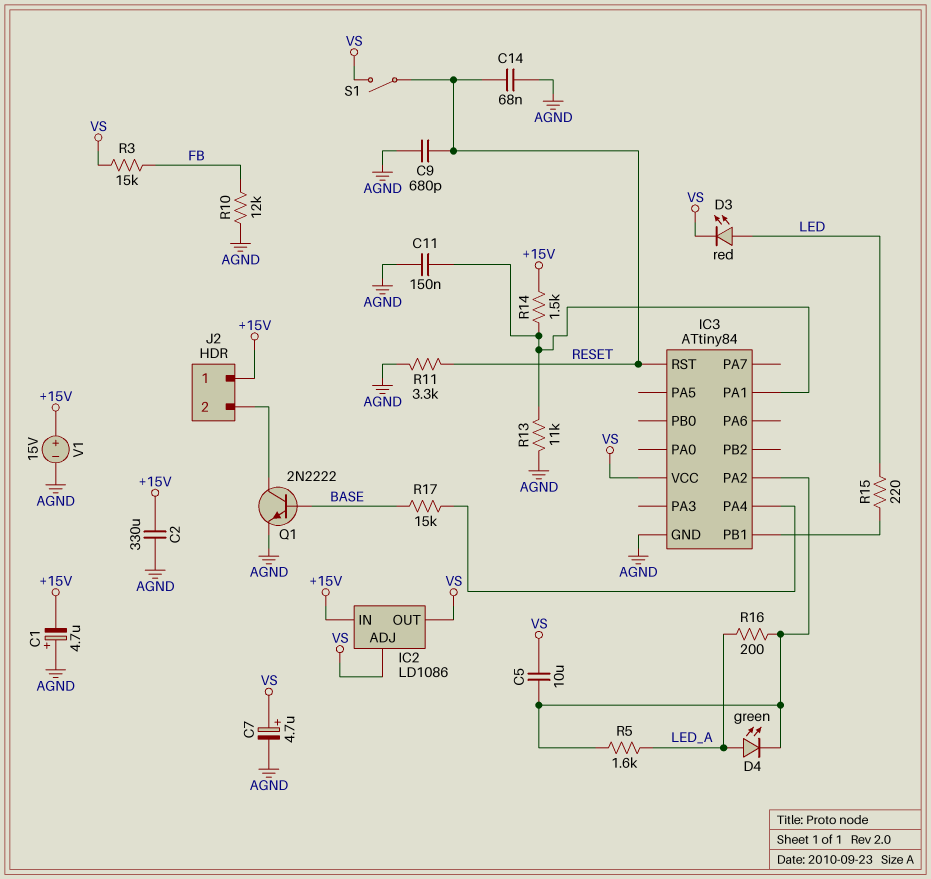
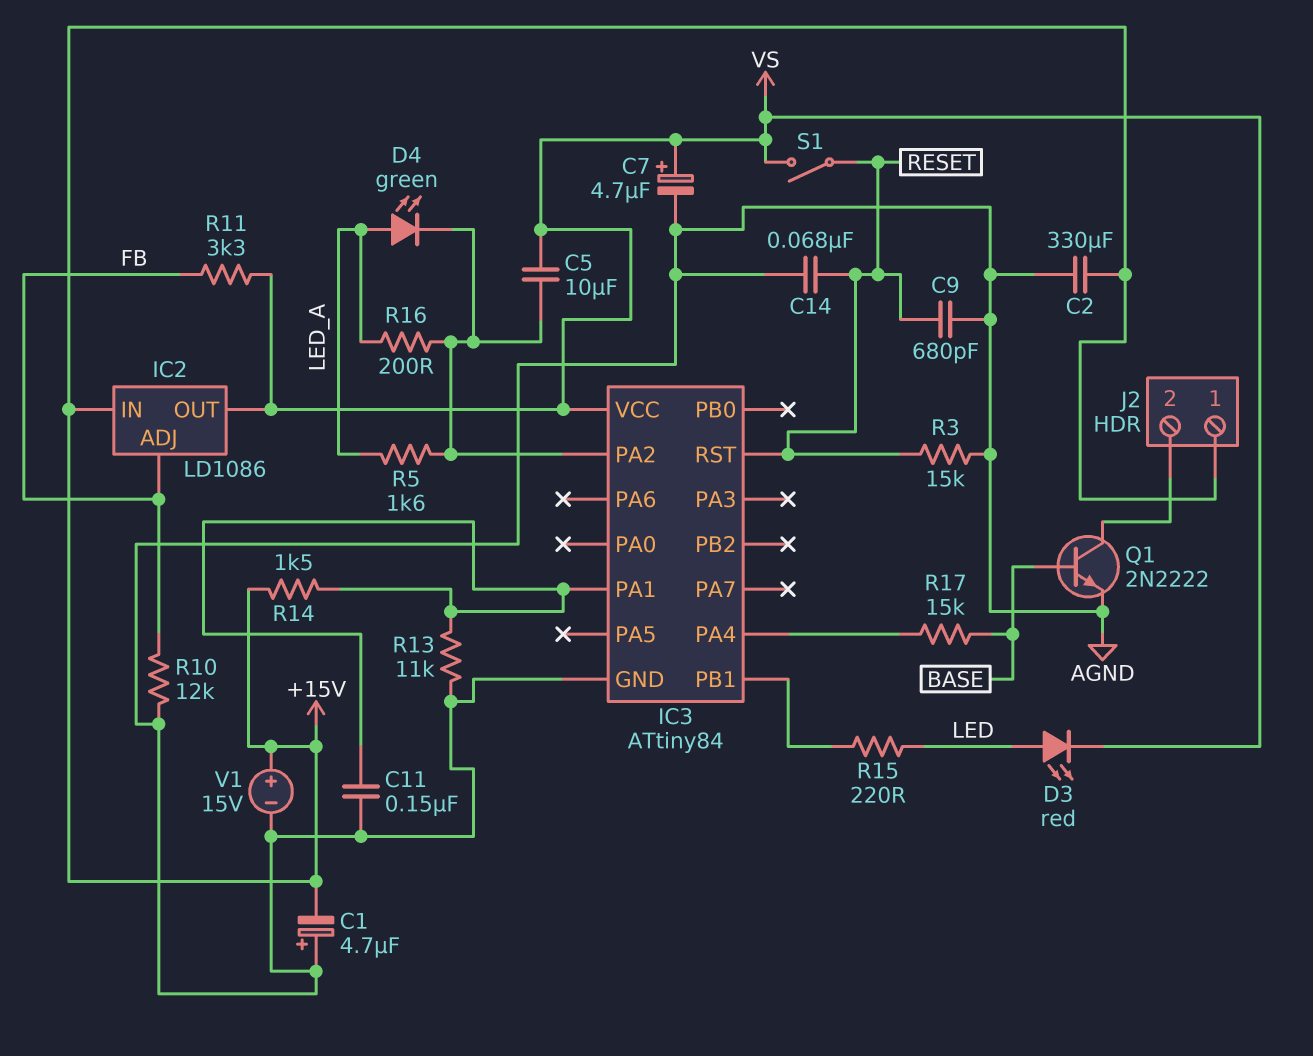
IC2 pin ADJ: VS -> FB
R3: 15k (FB, VS) -> 15k (AGND, RESET)
R11: 3.3k (AGND, RESET) -> 3.3k (FB, VS)

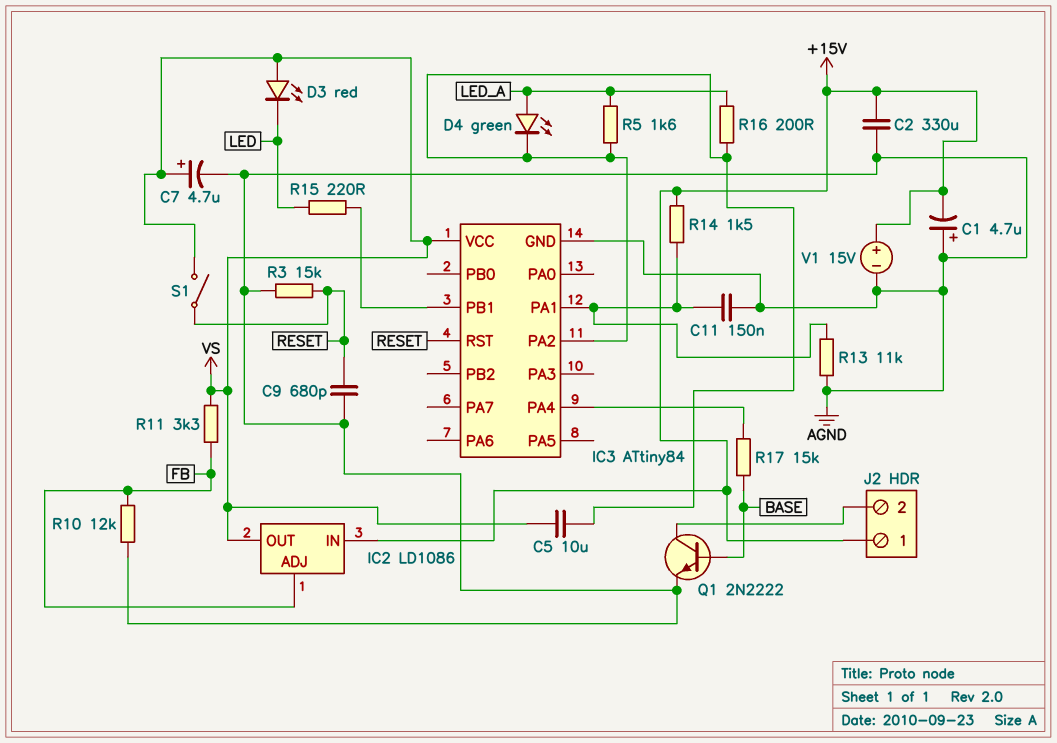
C14: 68nF (AGND, RESET) -> none
D3: LED red (A LED, K VS) -> LED red (A VS, K LED)

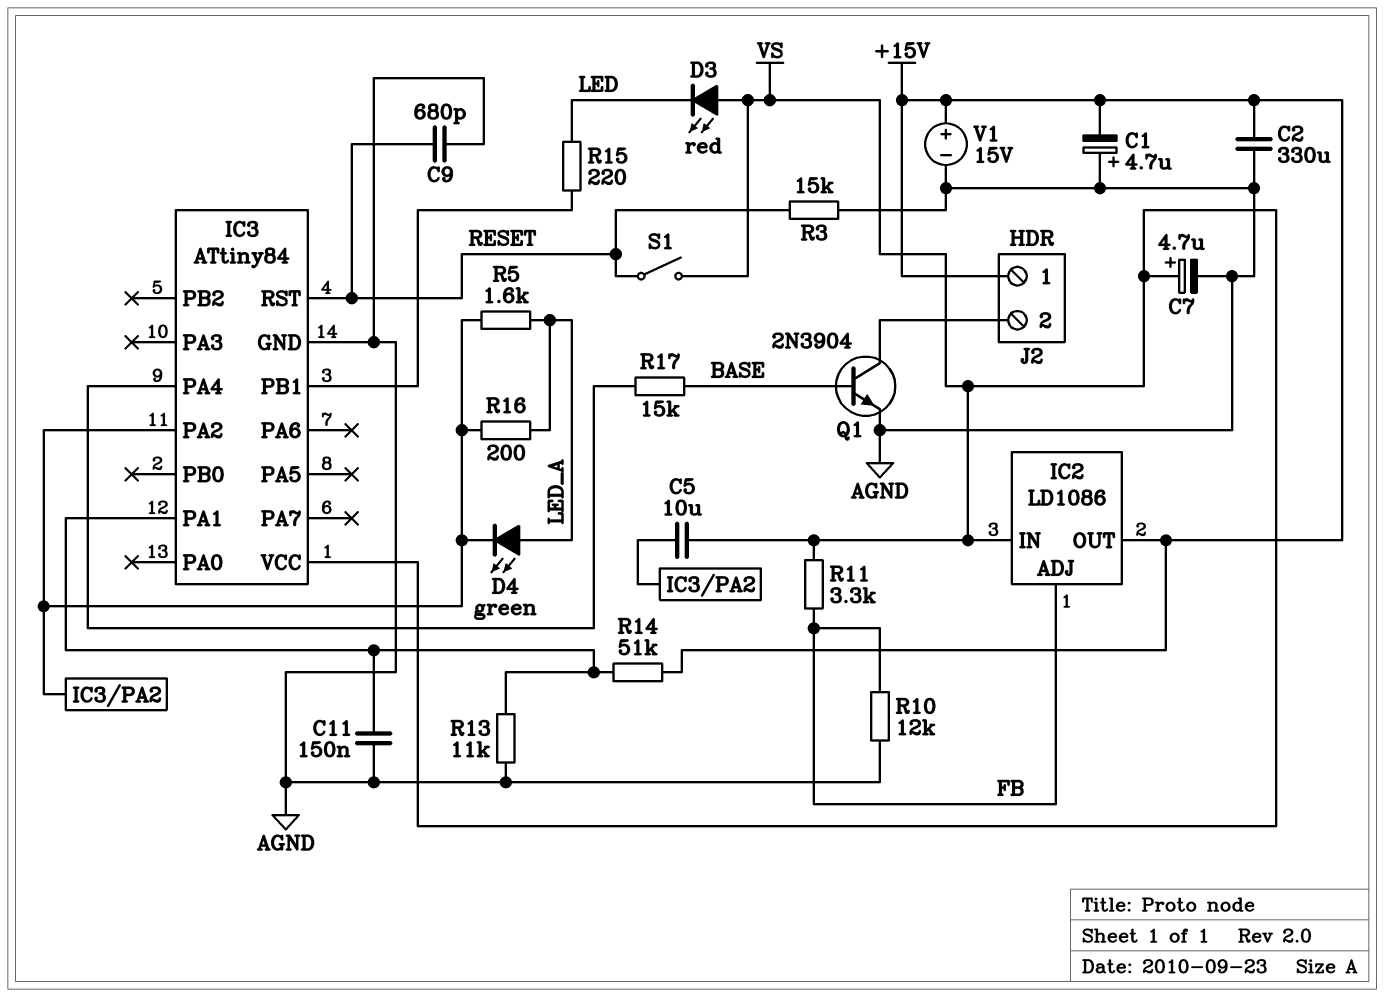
IC2 pin IN: +15V -> VS
IC2 pin OUT: VS -> +15V
Q1: NPN 2N2222 (B BASE, C J2/2, E AGND) -> NPN 2N3904 (B BASE, C J2/2, E AGND)
R14: 1.5k (+15V, IC3/PA1) -> 51k (+15V, IC3/PA1)

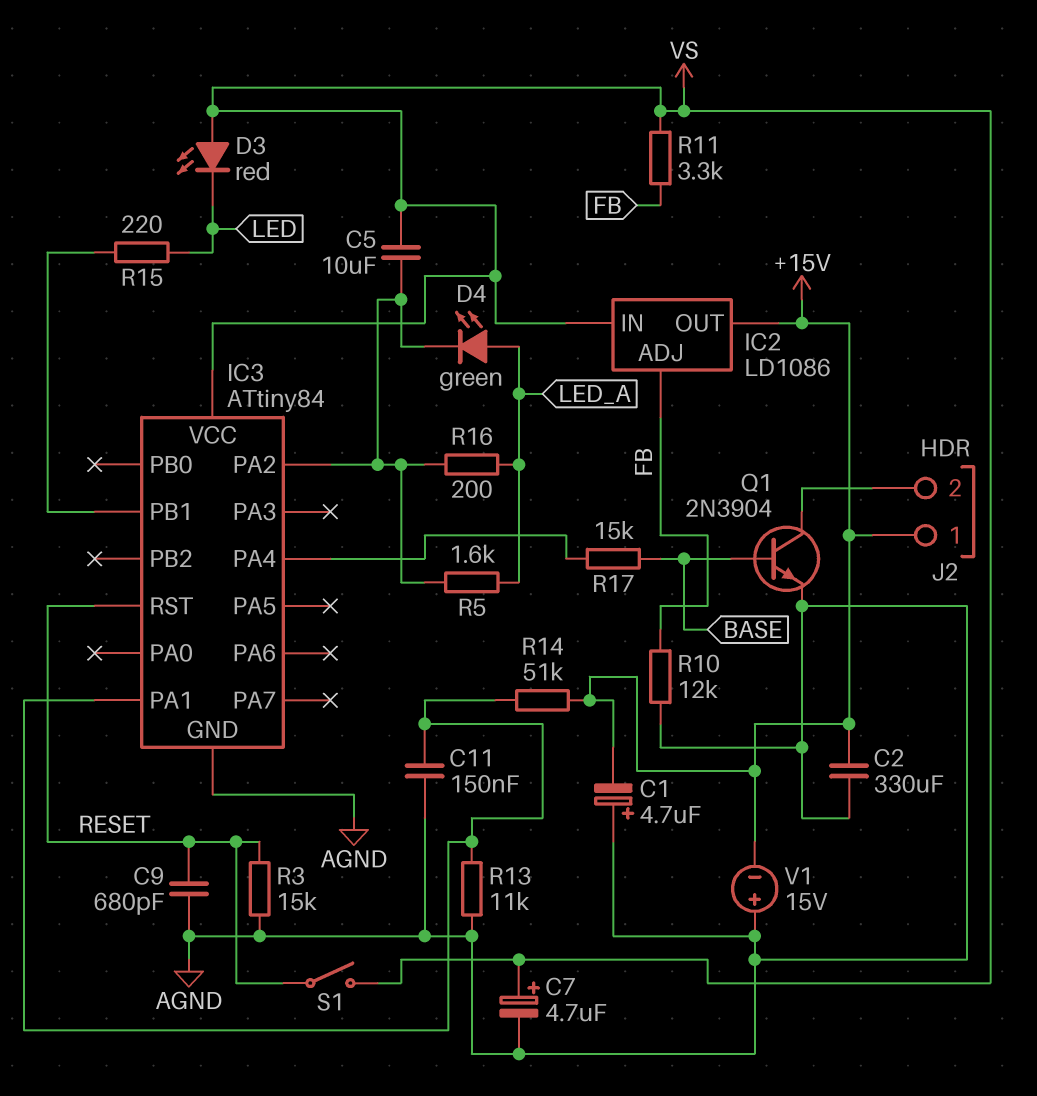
V1: 15V (plus +15V, minus AGND) -> 15V (plus AGND, minus +15V)

